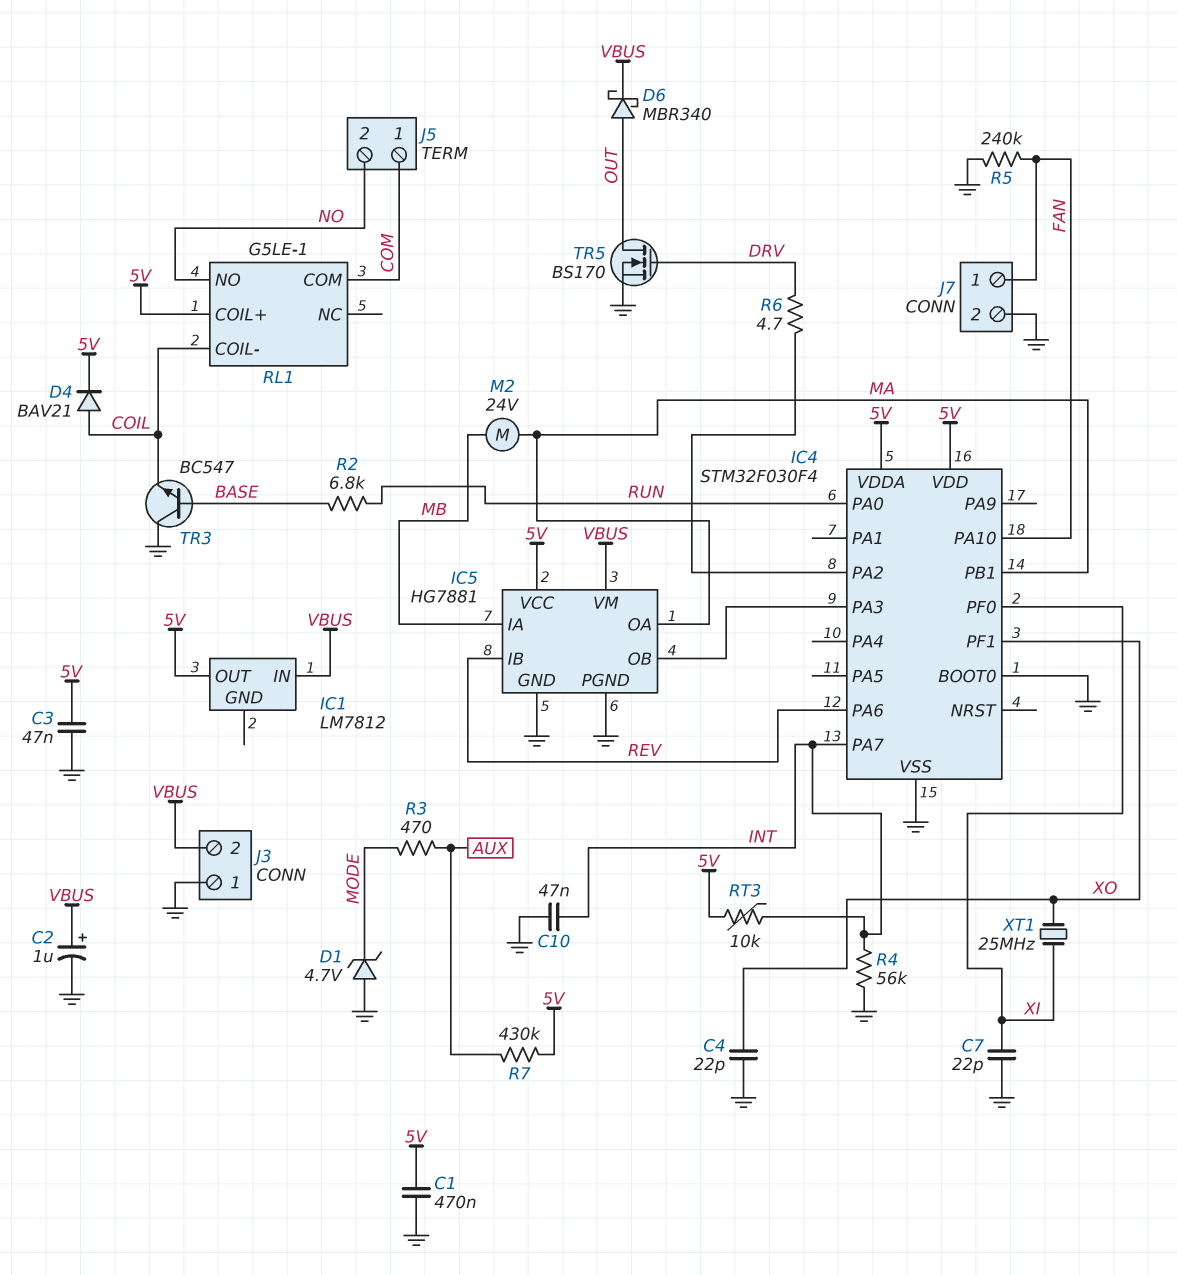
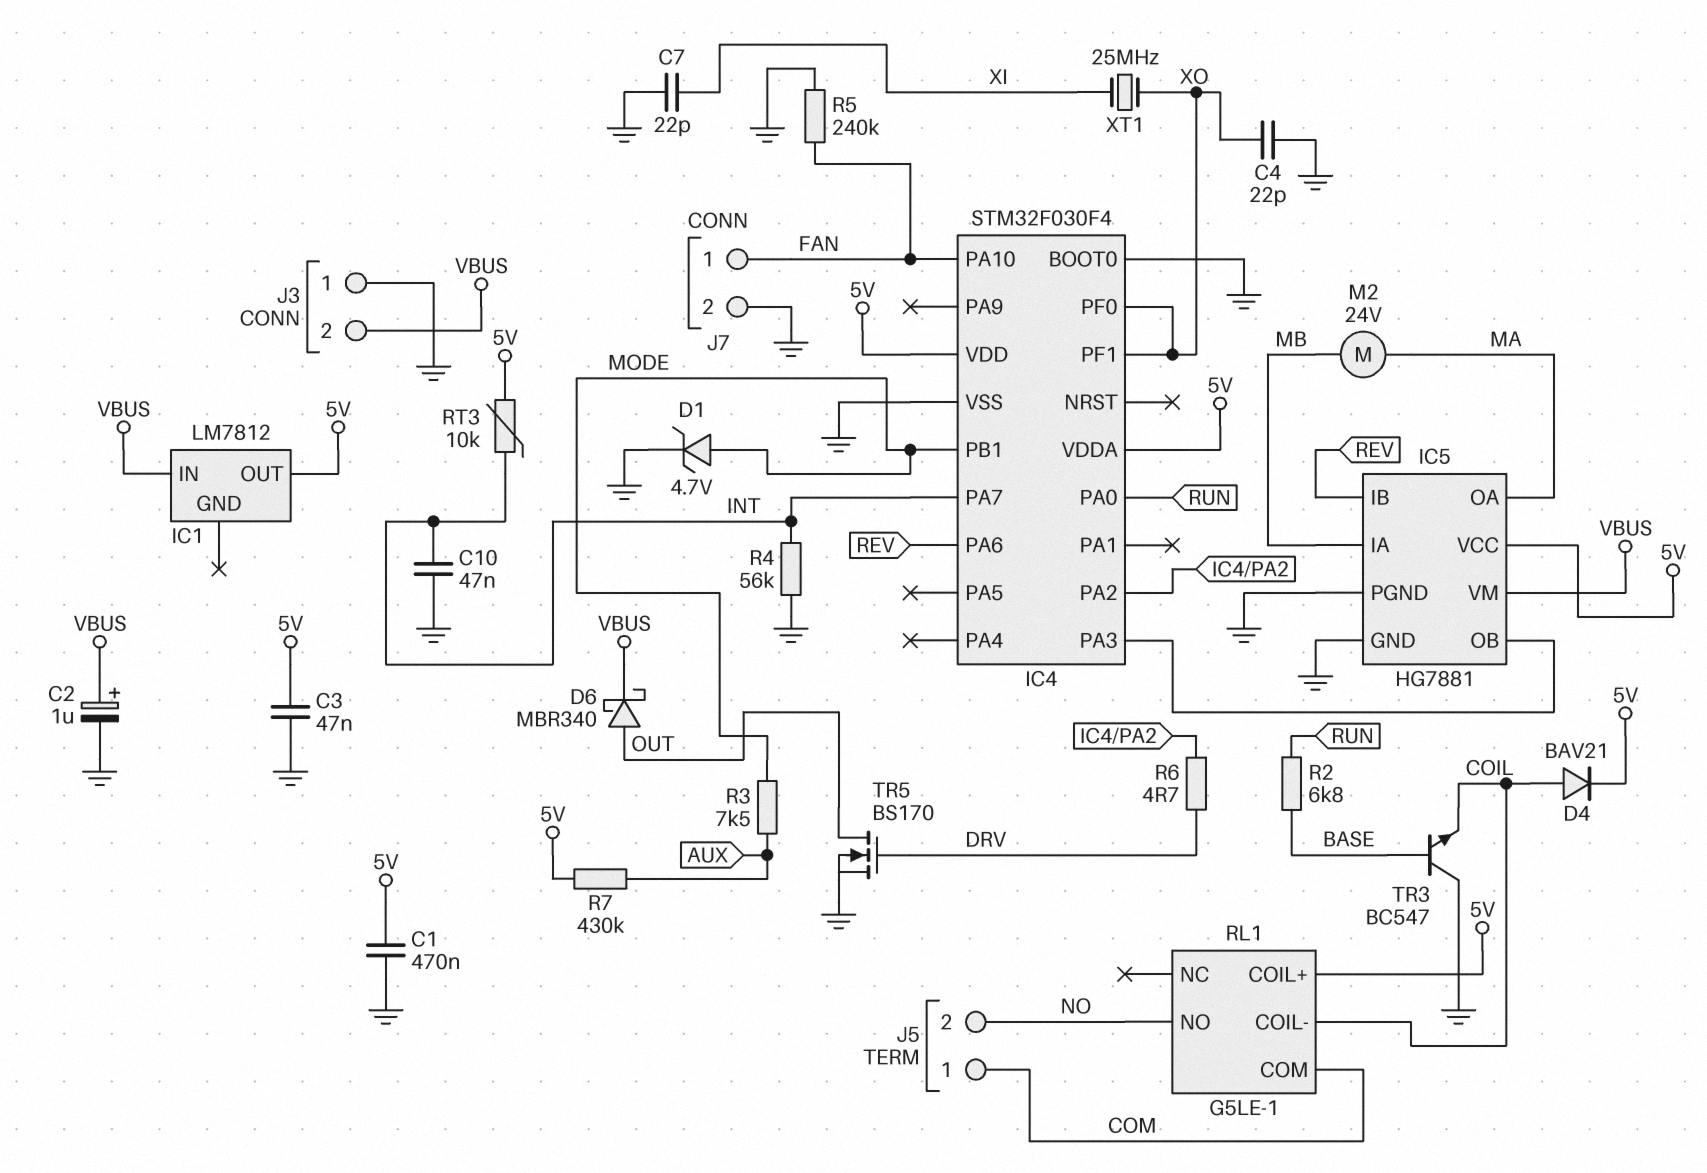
D1: zener 4.7V (A GND, K MODE) -> zener 4.7V (A MODE, K GND)
IC4 pin PB1: MA -> MODE
IC4 pin PF0: XI -> XO
R3: 470 (AUX, MODE) -> 7.5k (AUX, MODE)

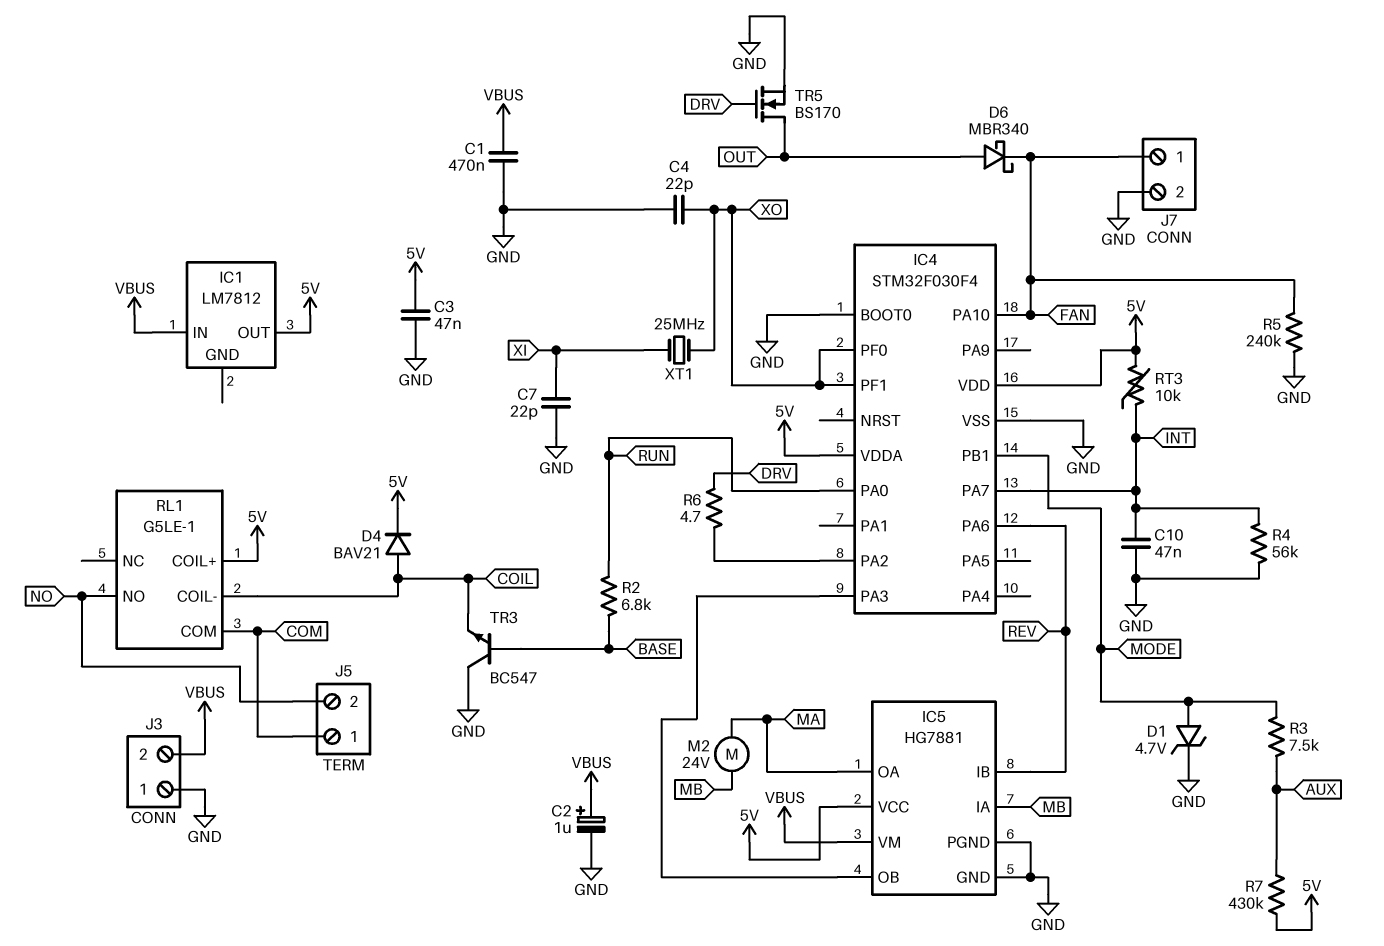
C1: 470nF (5V, GND) -> 470nF (GND, VBUS)
D6: schottky MBR340 (A OUT, K VBUS) -> schottky MBR340 (A OUT, K FAN)

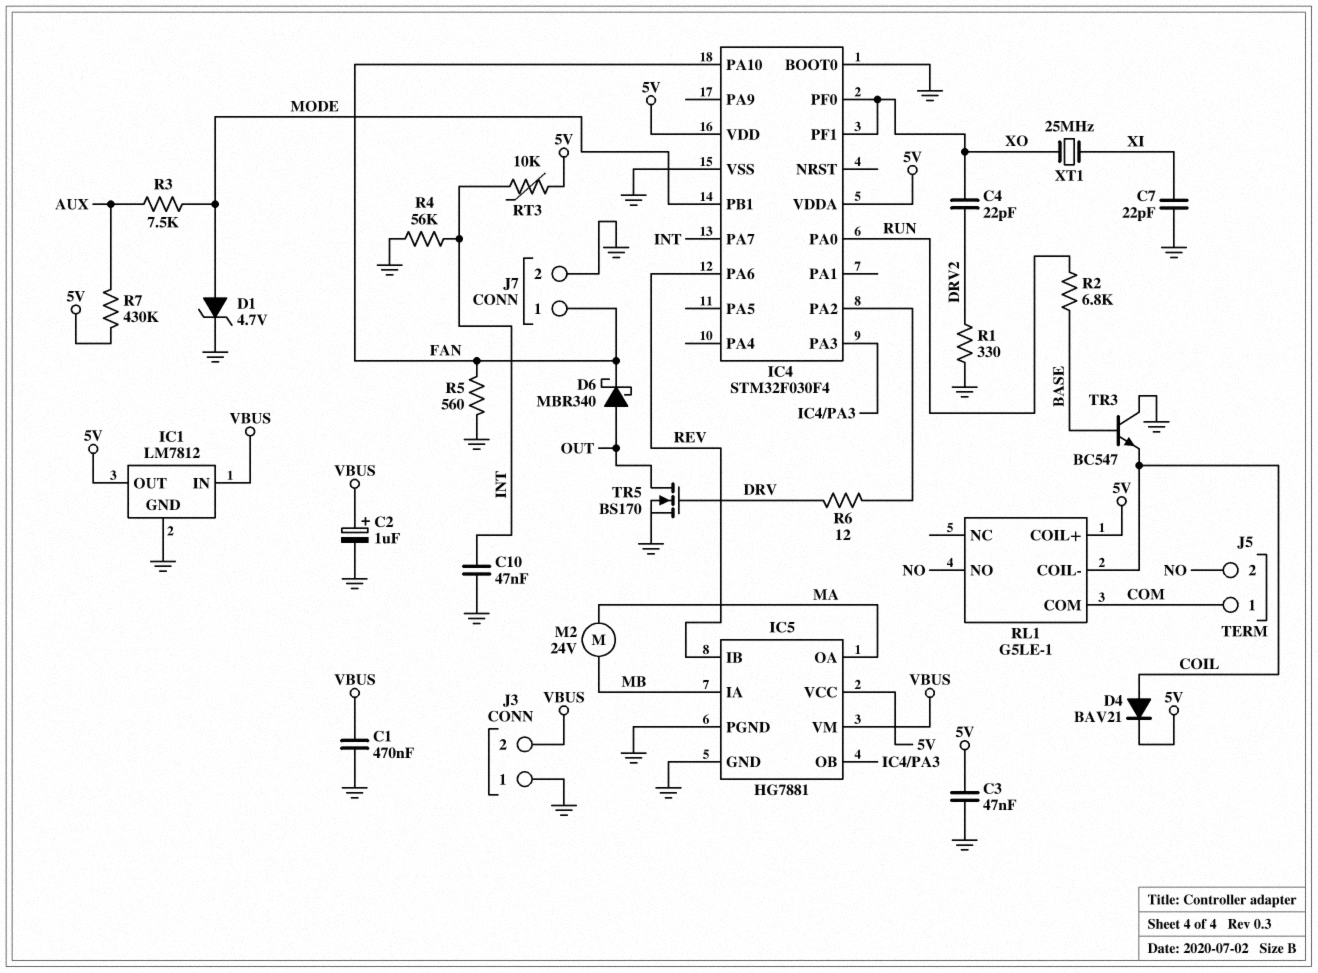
C4: 22pF (GND, XO) -> 22pF (DRV2, XO)
IC1 pin GND: none -> GND
R1: none -> 330 (DRV2, GND)
R5: 240k (FAN, GND) -> 560 (FAN, GND)
R6: 4.7 (DRV, IC4/PA2) -> 12 (DRV, IC4/PA2)

